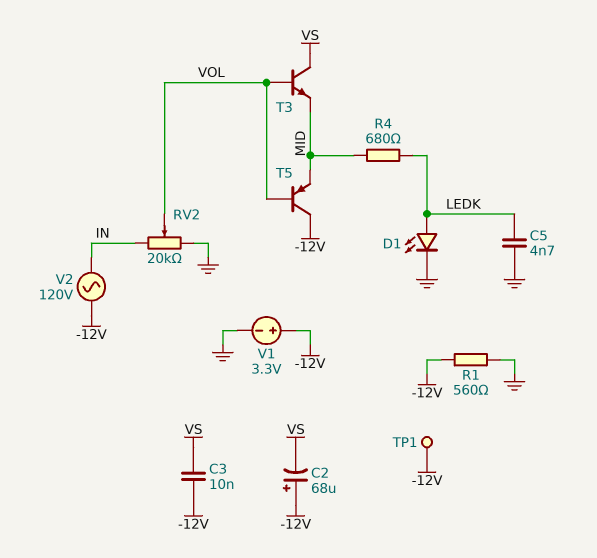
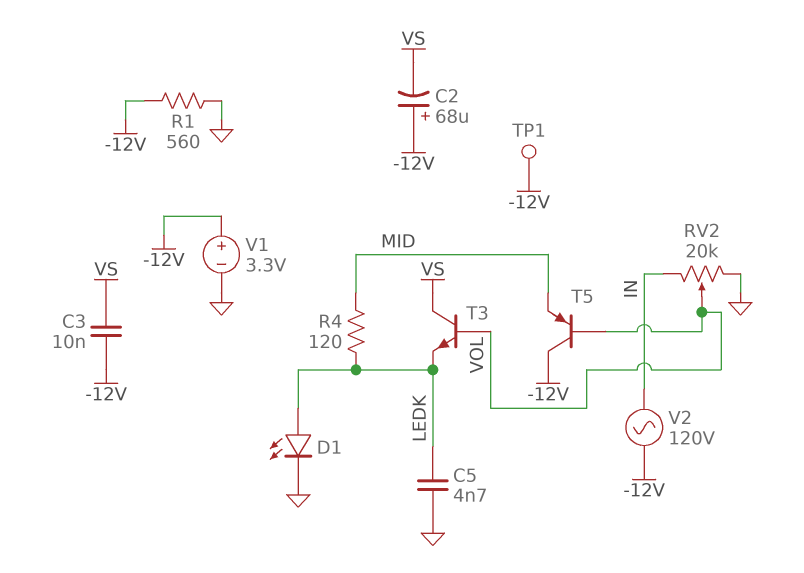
R4: 680 (LEDK, MID) -> 120 (LEDK, MID)
T3: NPN (B VOL, C VS, E MID) -> NPN (B VOL, C VS, E LEDK)

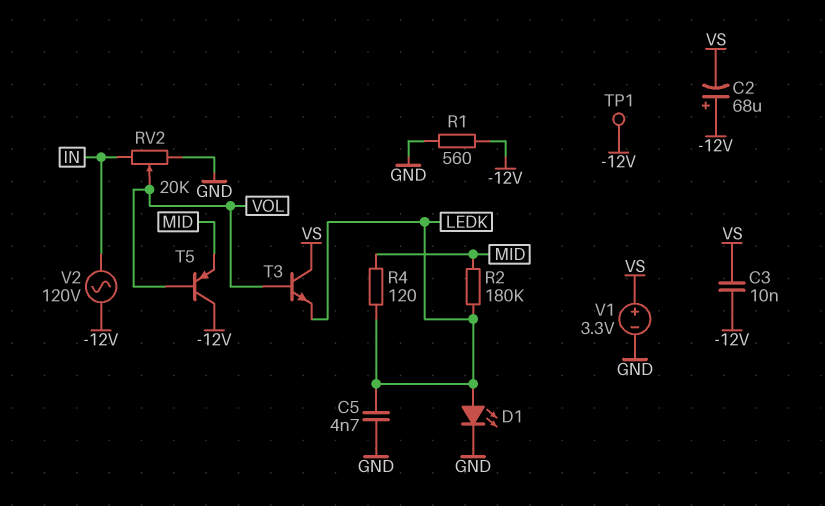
R2: none -> 180k (LEDK, MID)
V1: 3.3V (plus -12V, minus GND) -> 3.3V (plus VS, minus GND)

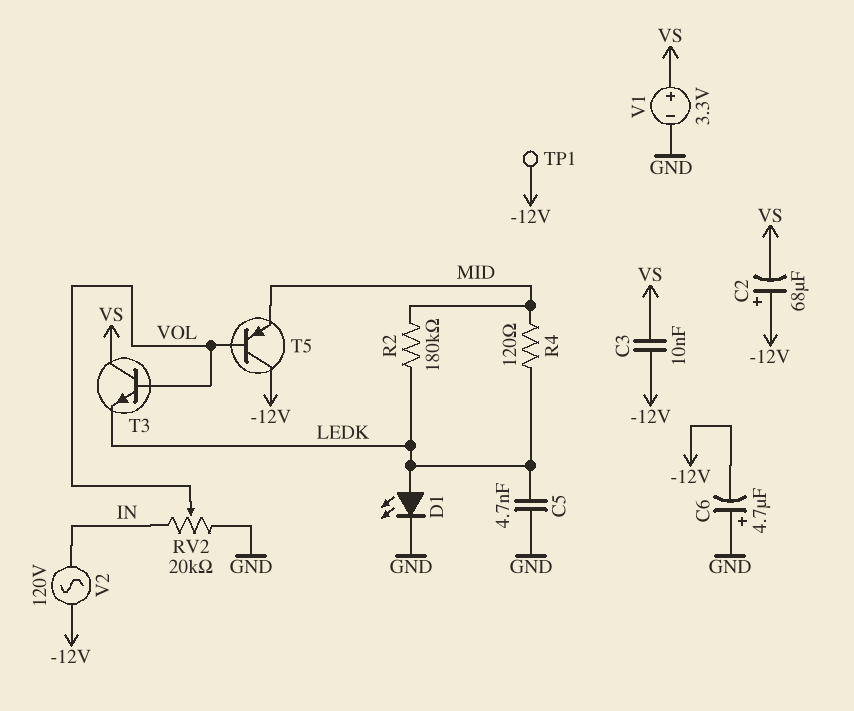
C6: none -> 4.7uF (plus GND, minus -12V)
R1: 560 (-12V, GND) -> none

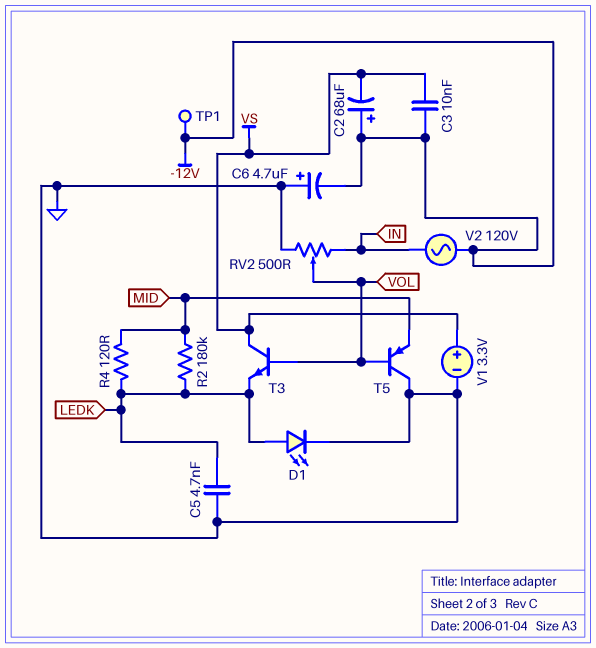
RV2: 20k (GND, IN, wiper VOL) -> 500 (GND, IN, wiper VOL)
T5: PNP (B VOL, C -12V, E MID) -> PNP (B VOL, C GND, E MID)

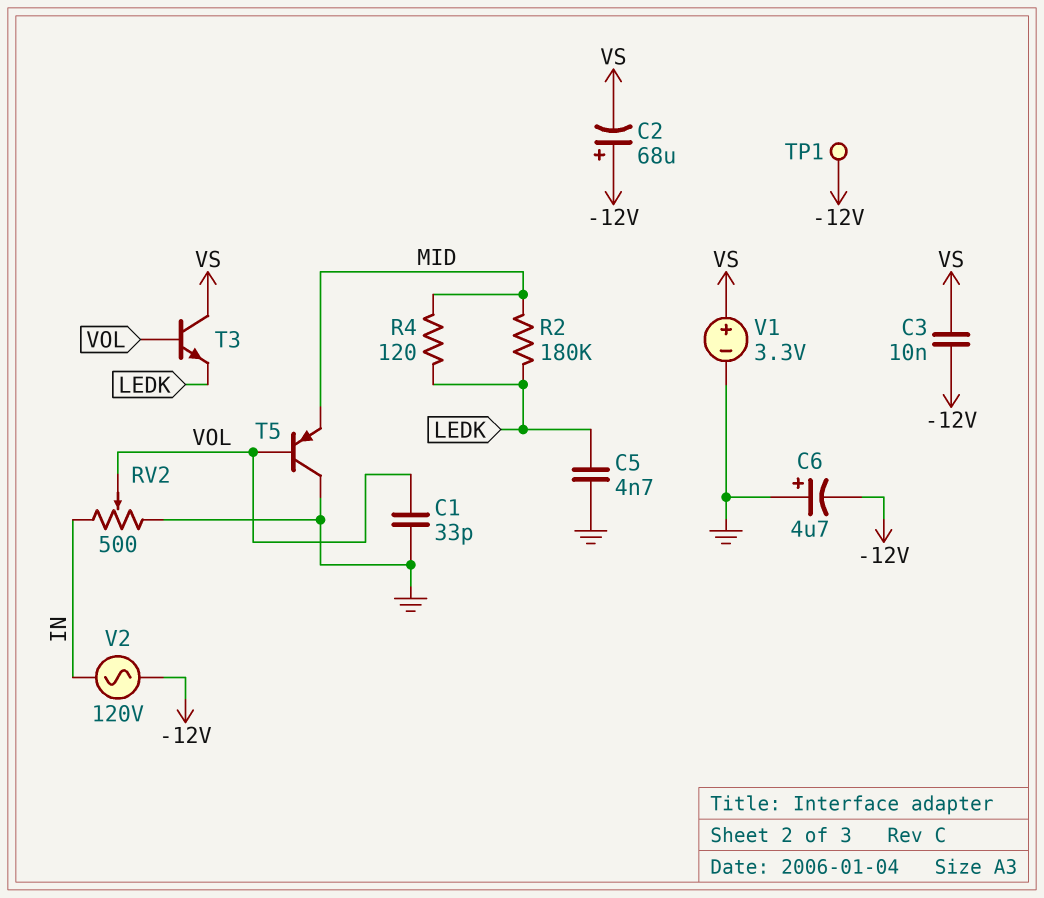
C1: none -> 33pF (GND, VOL)
D1: LED (A LEDK, K GND) -> none

